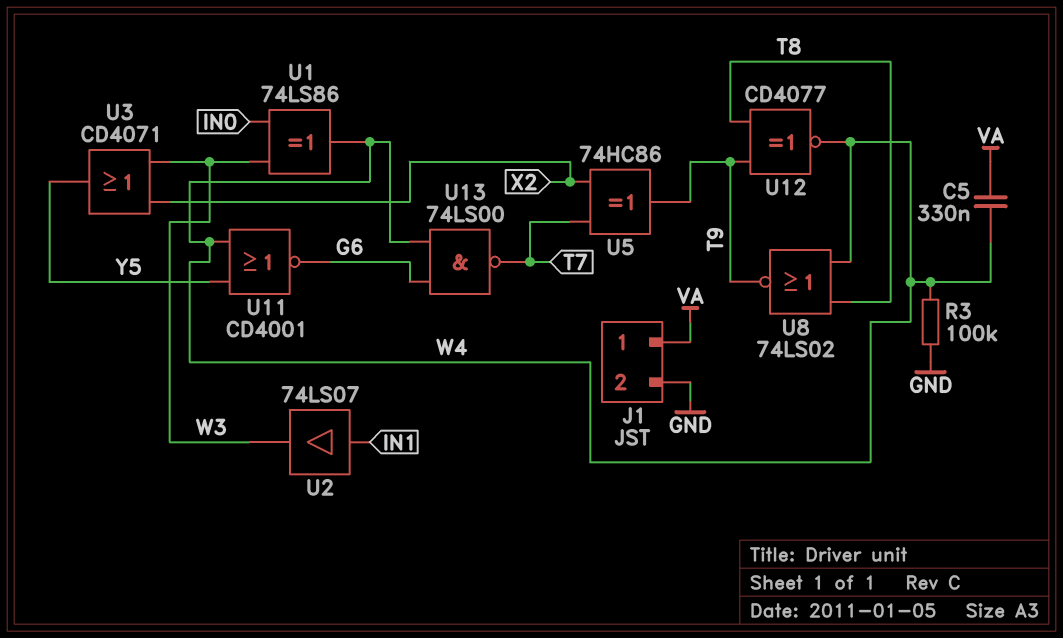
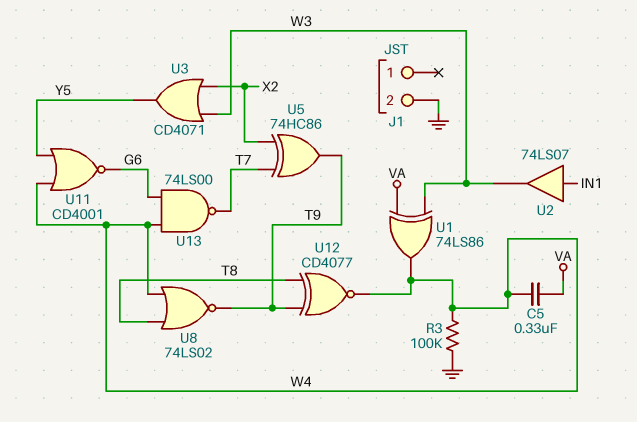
J1 pin 1: VA -> none
U1: XOR 74LS86 (in IN0, in W3, out W4) -> XOR 74LS86 (in VA, in W3, out W4)

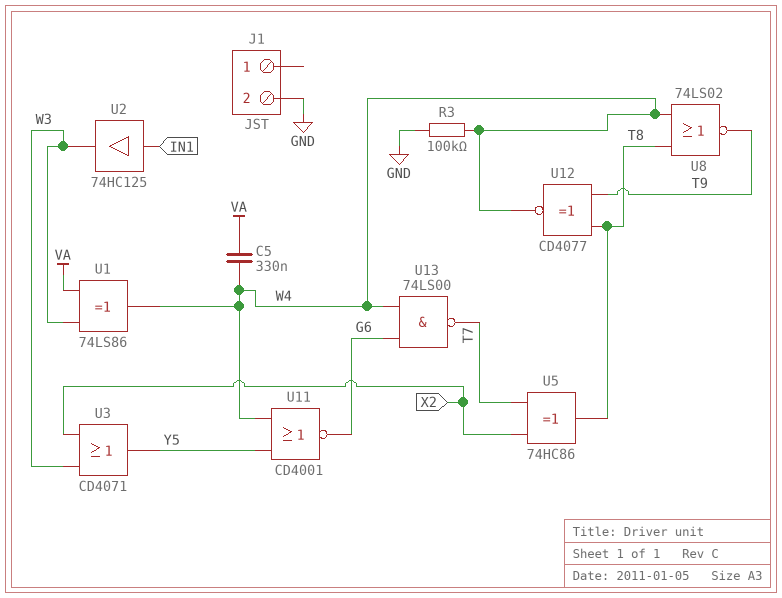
U2: buffer 74LS07 (in IN1, out W3) -> buffer 74HC125 (in IN1, out W3)
U5: XOR 74HC86 (in T7, in X2, out T9) -> XOR 74HC86 (in T7, in X2, out T8)

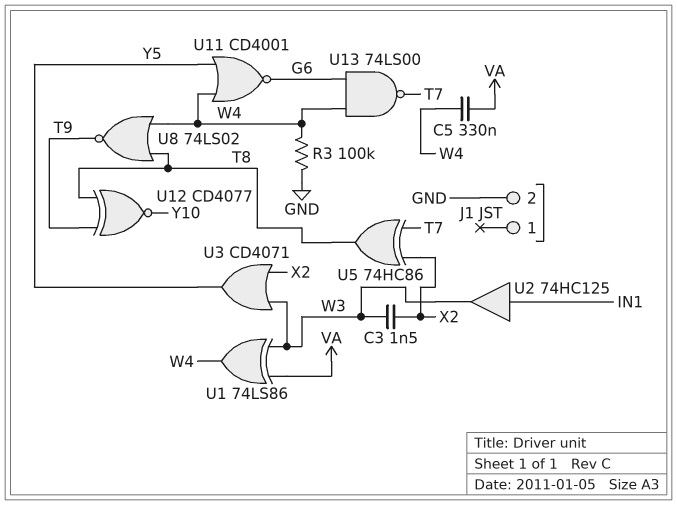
C3: none -> 1.5nF (W3, X2)
U12: XNOR CD4077 (in T8, in T9, out W4) -> XNOR CD4077 (in T8, in T9, out Y10)

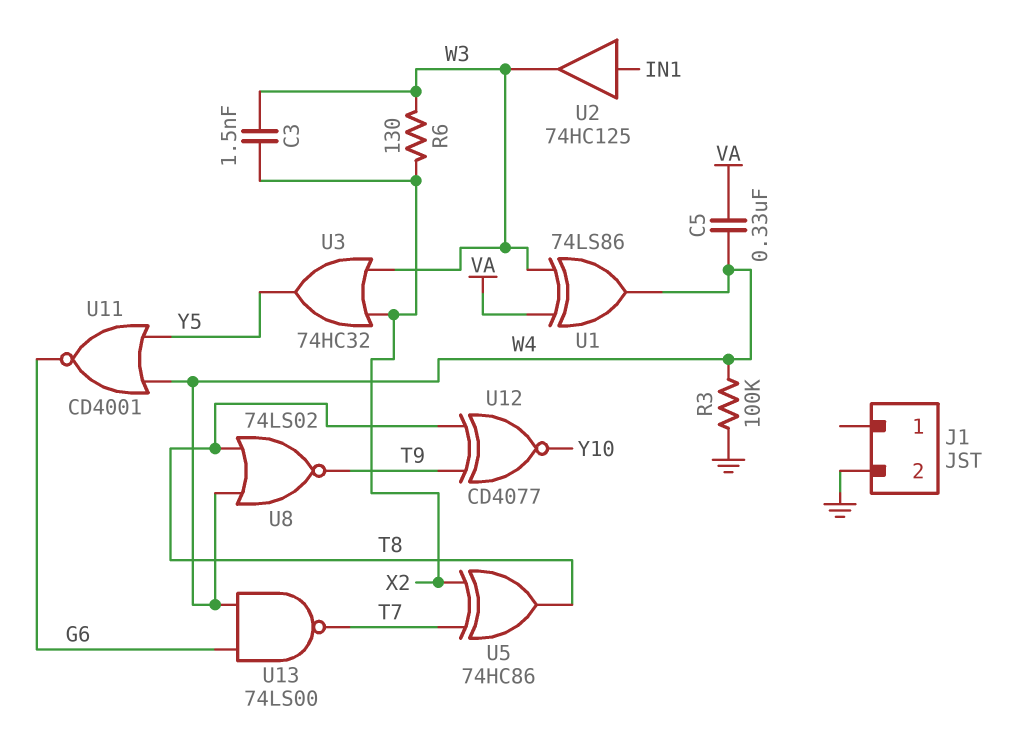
R6: none -> 130 (W3, X2)
U3: OR CD4071 (in W3, in X2, out Y5) -> OR 74HC32 (in W3, in X2, out Y5)

